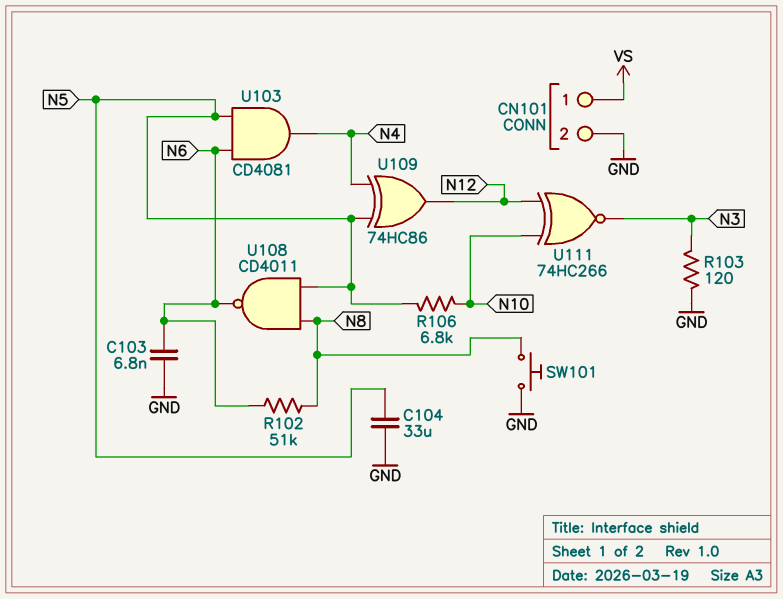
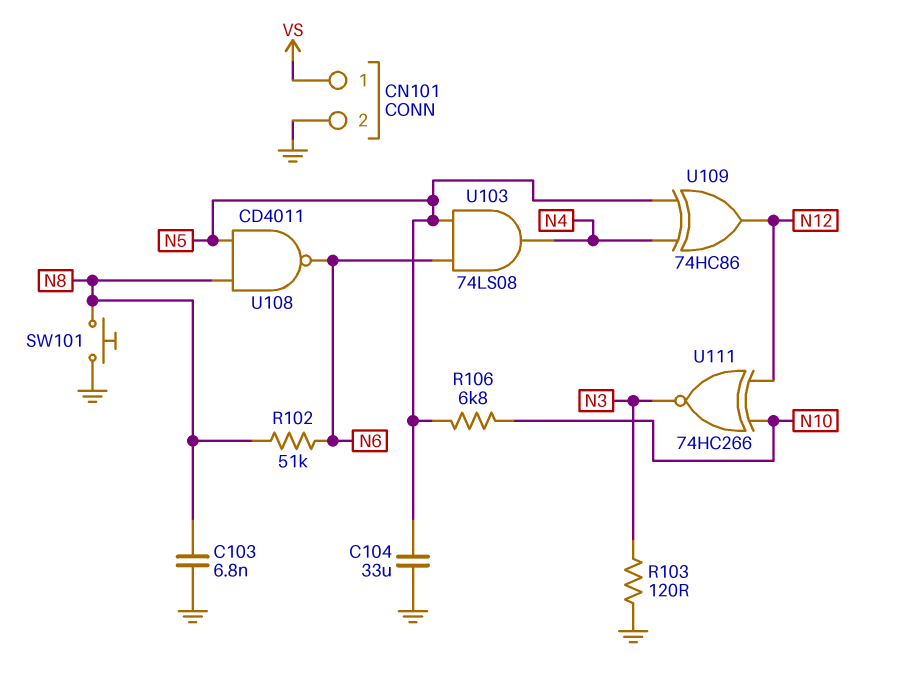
C103: 6.8nF (GND, N6) -> 6.8nF (GND, N8)
U103: AND CD4081 (in N5, in N6, out N4) -> AND 74LS08 (in N5, in N6, out N4)

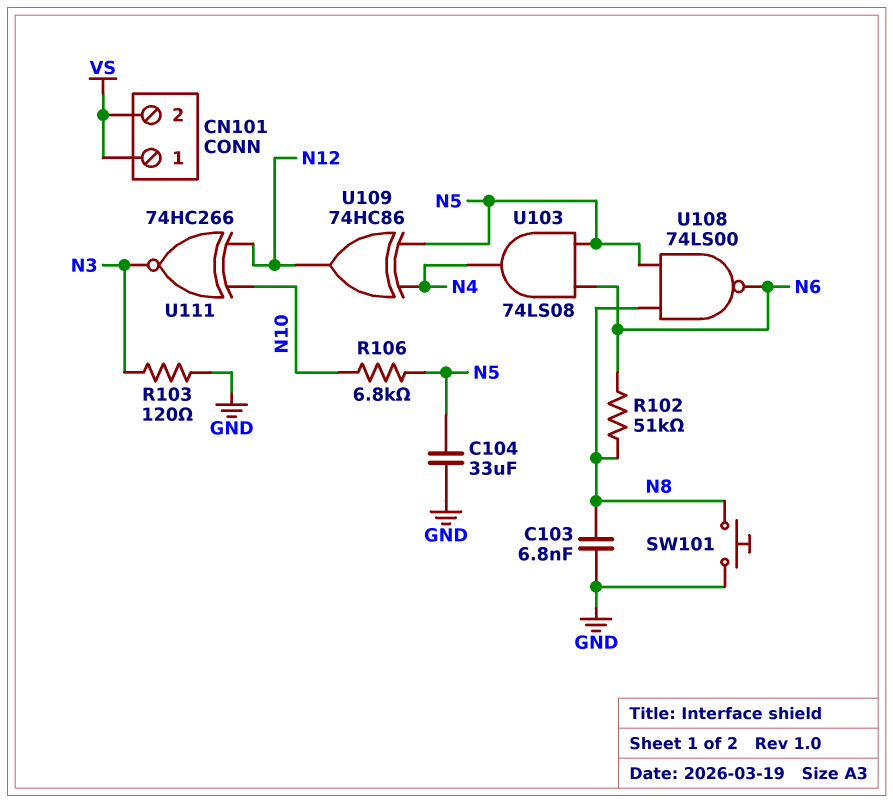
CN101 pin 2: GND -> VS
U108: NAND CD4011 (in N5, in N8, out N6) -> NAND 74LS00 (in N5, in N8, out N6)

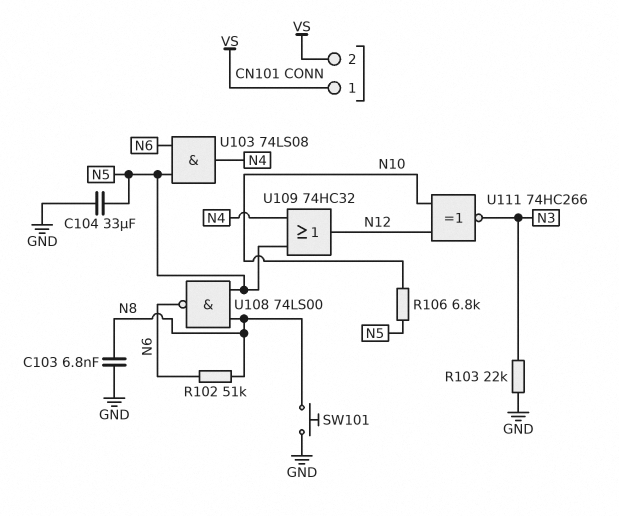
R103: 120 (GND, N3) -> 22k (GND, N3)
U109: XOR 74HC86 (in N4, in N5, out N12) -> OR 74HC32 (in N4, in N5, out N12)

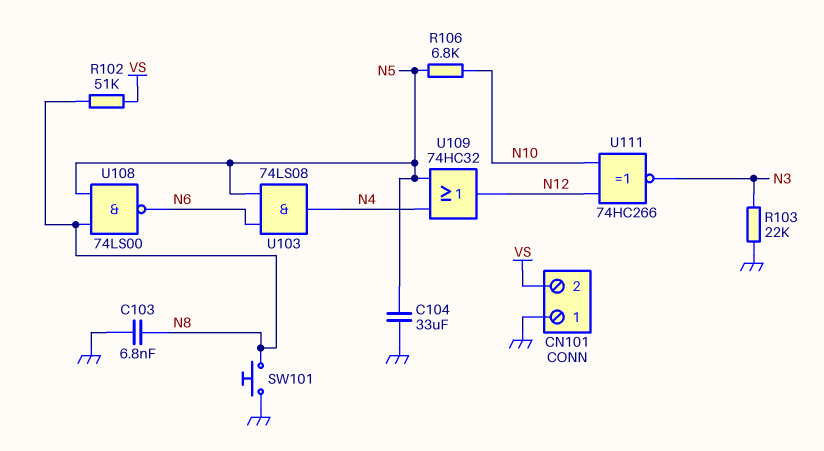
CN101 pin 1: VS -> GND
R102: 51k (N6, N8) -> 51k (N8, VS)

